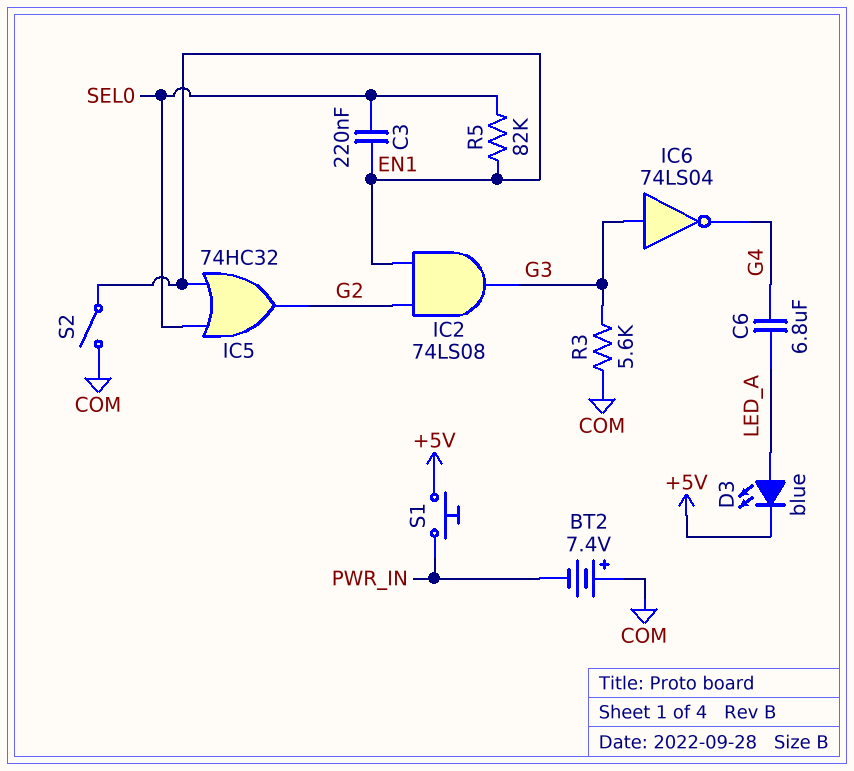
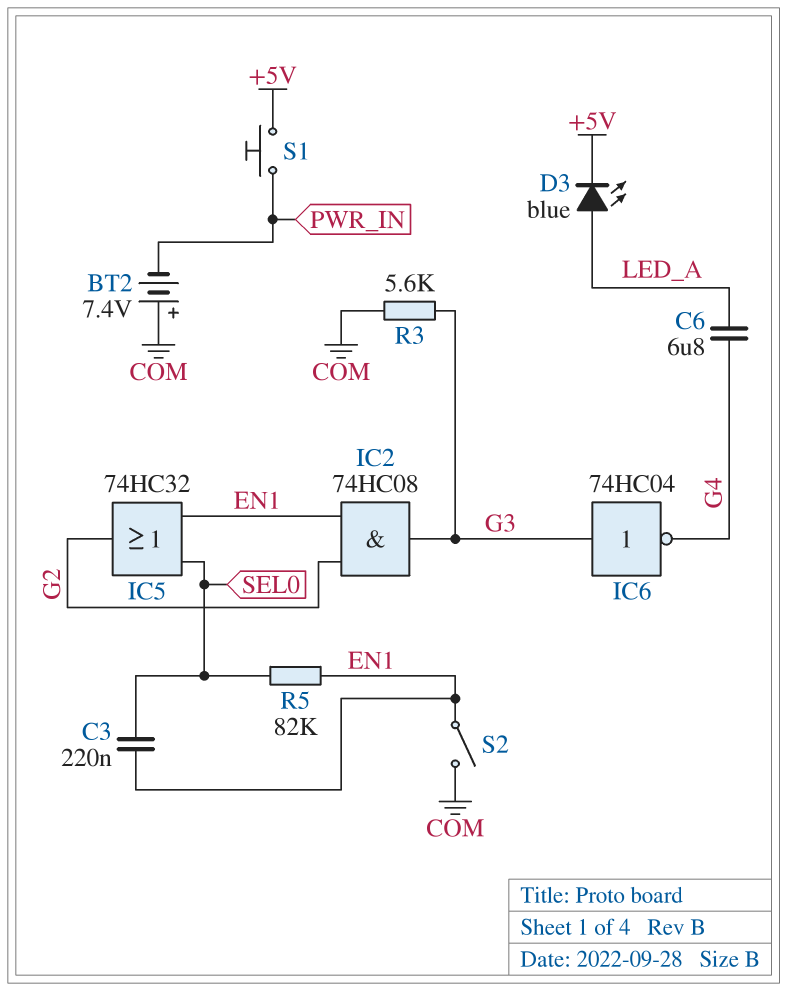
IC2: AND 74LS08 (in EN1, in G2, out G3) -> AND 74HC08 (in EN1, in G2, out G3)
IC6: NOT 74LS04 (in G3, out G4) -> NOT 74HC04 (in G3, out G4)

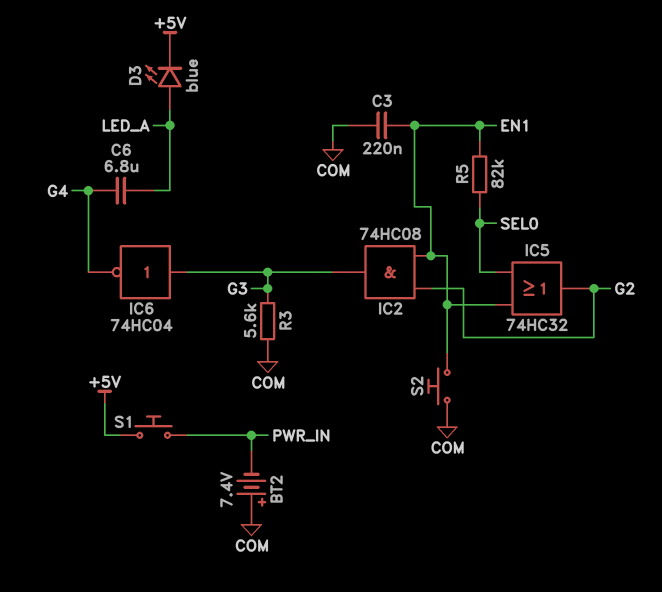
C3: 220nF (EN1, SEL0) -> 220nF (COM, EN1)
S2: switch (COM, EN1) -> button (COM, EN1)

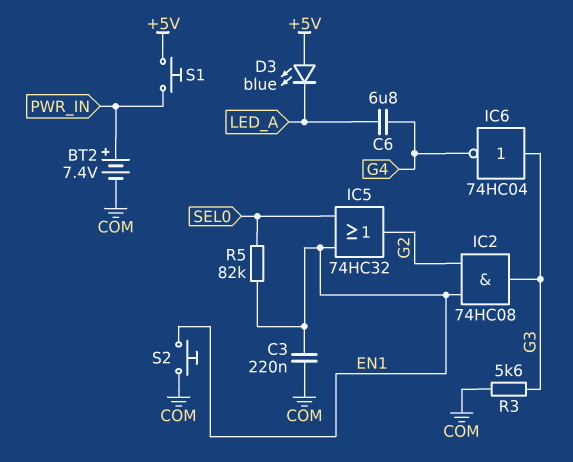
BT2: 7.4V (plus COM, minus PWR_IN) -> 7.4V (plus PWR_IN, minus COM)
D3: LED blue (A LED_A, K +5V) -> LED blue (A +5V, K LED_A)

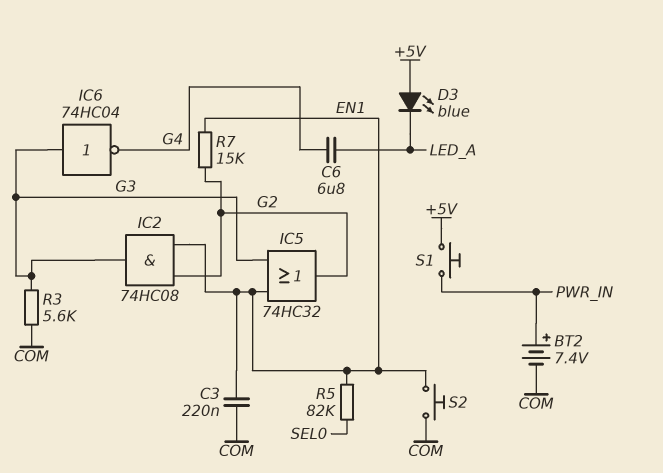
IC5: OR 74HC32 (in EN1, in SEL0, out G2) -> OR 74HC32 (in EN1, in G3, out G2)
R7: none -> 15k (EN1, G2)

